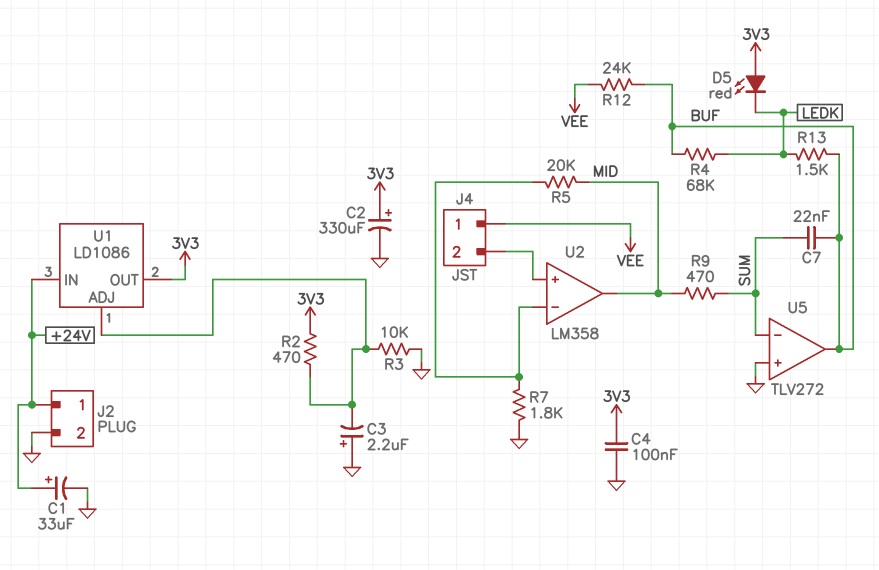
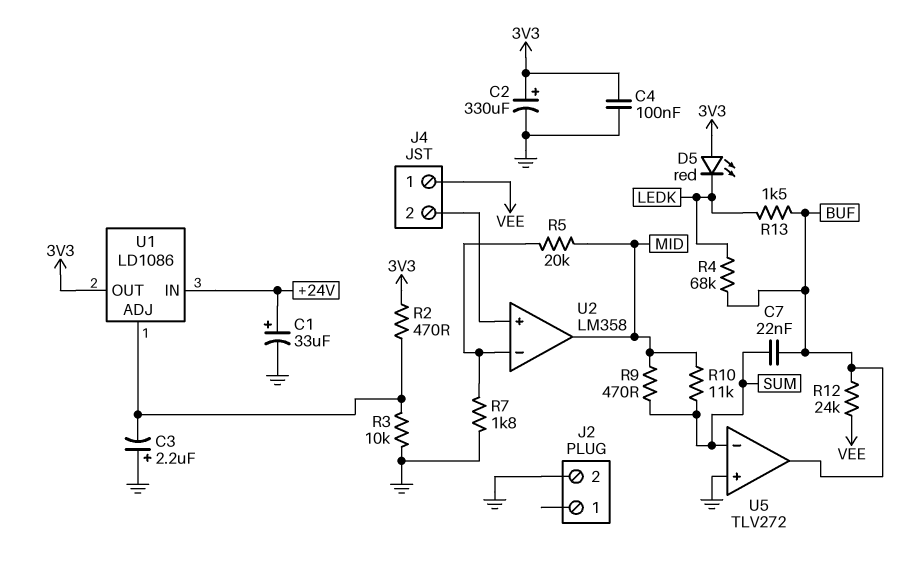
J2 pin 1: +24V -> none
R10: none -> 11k (MID, SUM)

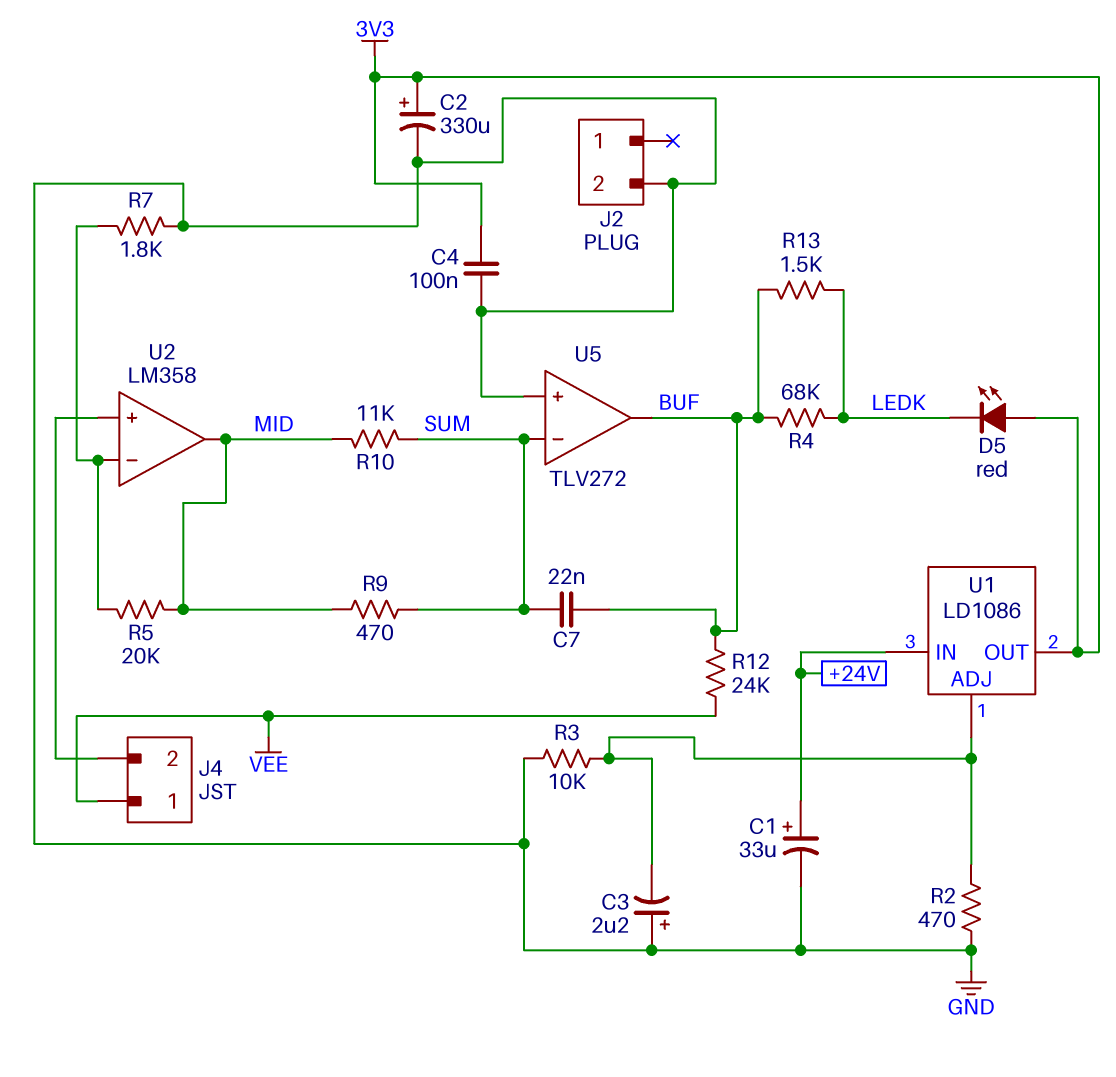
R2: 470 (3V3, U1/ADJ) -> 470 (GND, U1/ADJ)

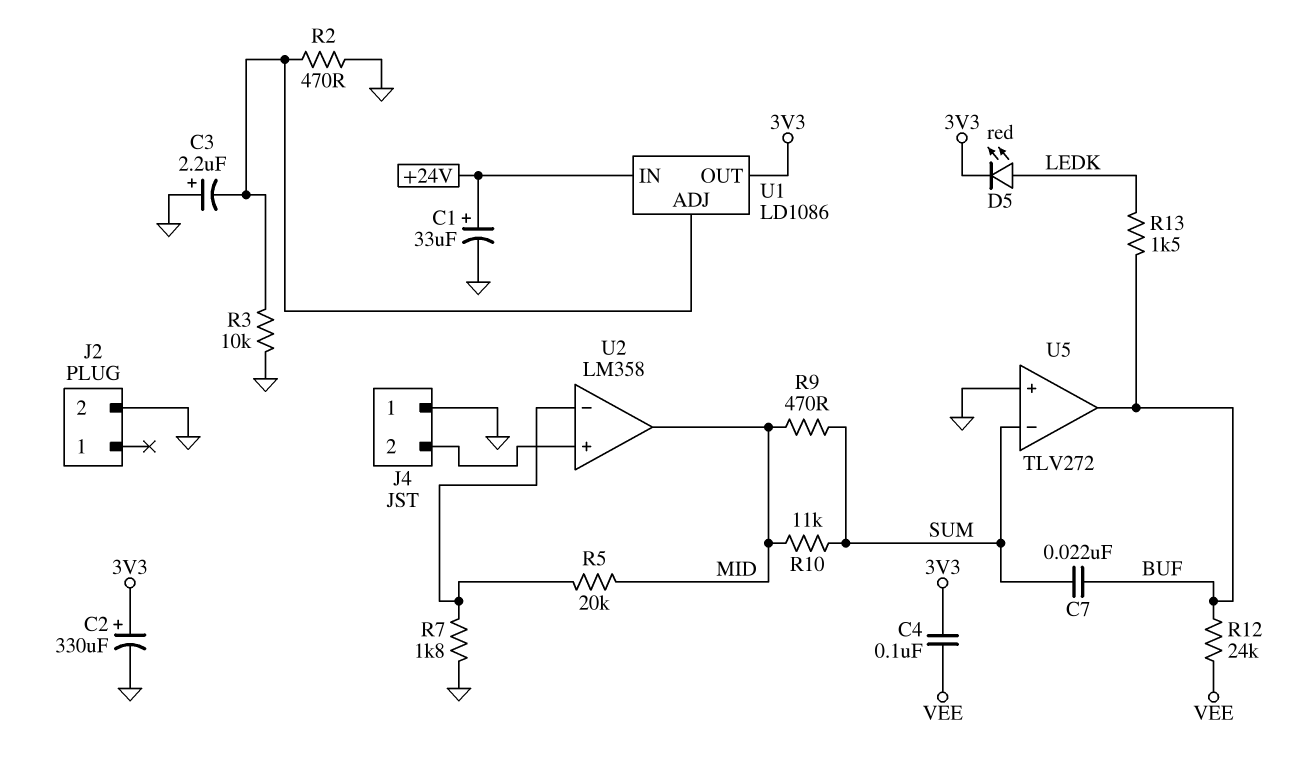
C4: 100nF (3V3, GND) -> 100nF (3V3, VEE)
D5: LED red (A 3V3, K LEDK) -> LED red (A LEDK, K 3V3)
J4 pin 1: VEE -> GND
R4: 68k (BUF, LEDK) -> none

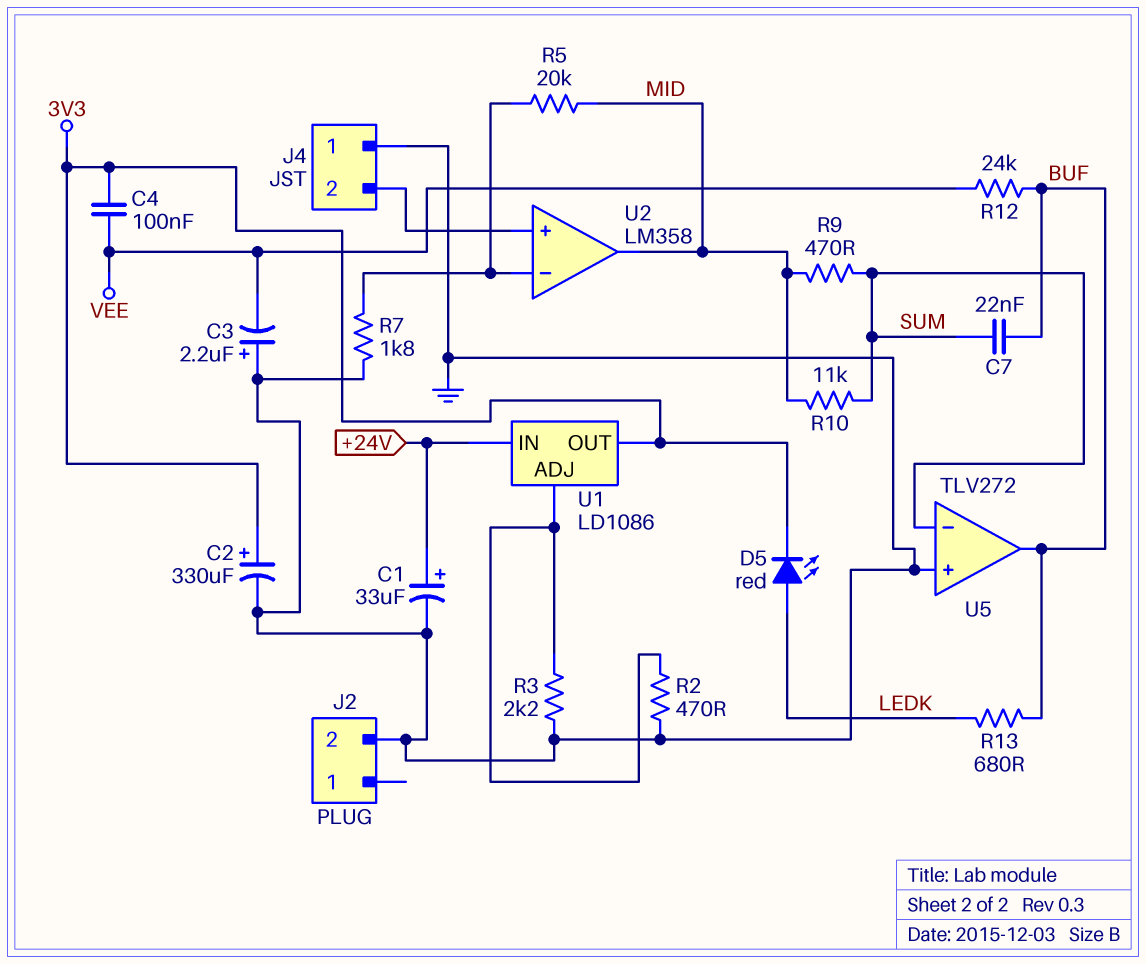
C3: 2.2uF (plus GND, minus U1/ADJ) -> 2.2uF (plus GND, minus VEE)
R3: 10k (GND, U1/ADJ) -> 2.2k (GND, U1/ADJ)
R13: 1.5k (BUF, LEDK) -> 680 (BUF, LEDK)

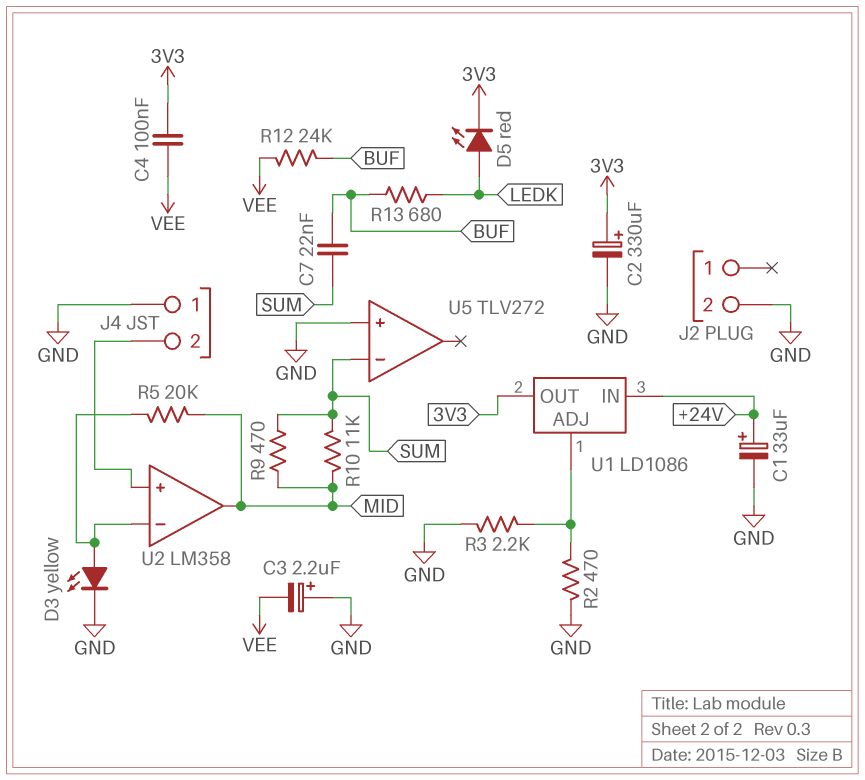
D3: none -> LED yellow (A U2/in-, K GND)
R7: 1.8k (GND, U2/in-) -> none
U5 pin out: BUF -> none

